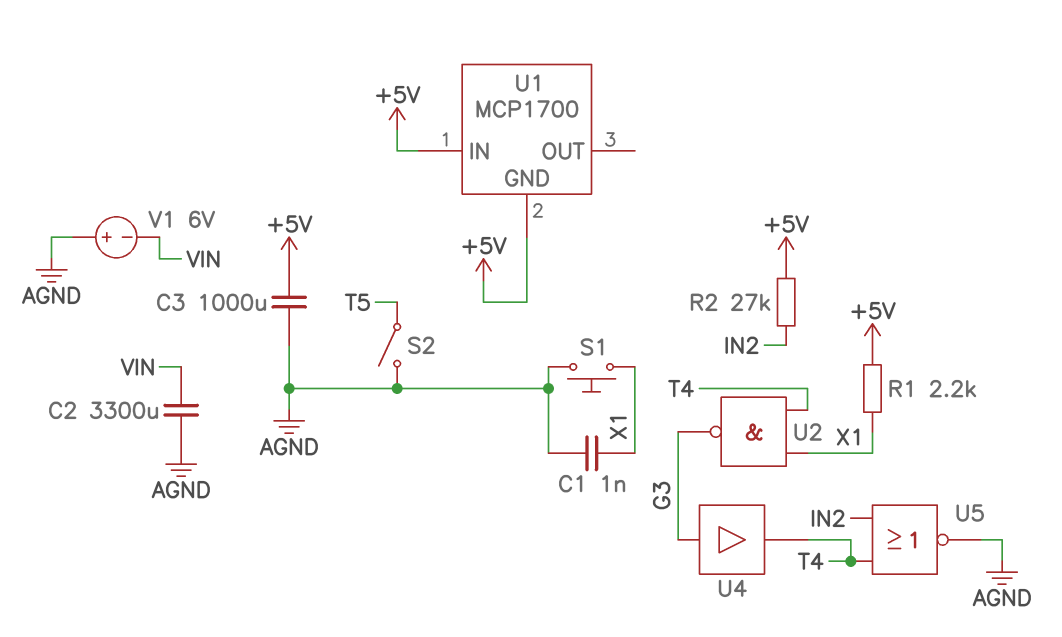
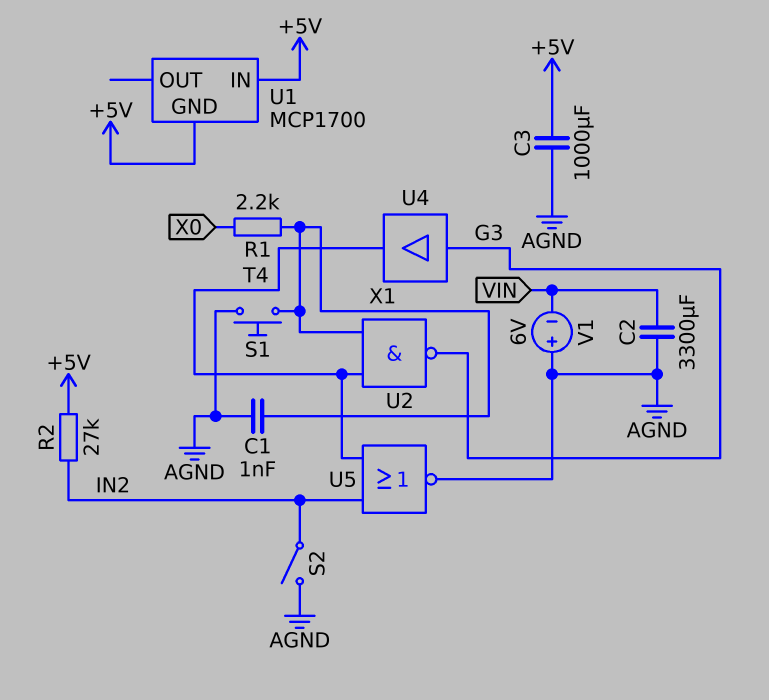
R1: 2.2k (+5V, X1) -> 2.2k (X0, X1)
S2: switch (AGND, T5) -> switch (AGND, IN2)

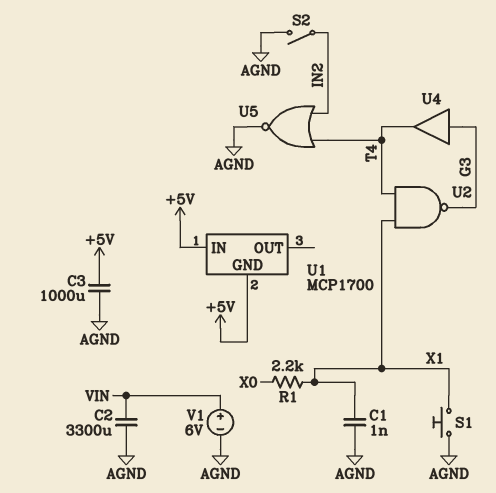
R2: 27k (+5V, IN2) -> none
V1: 6V (plus AGND, minus VIN) -> 6V (plus VIN, minus AGND)

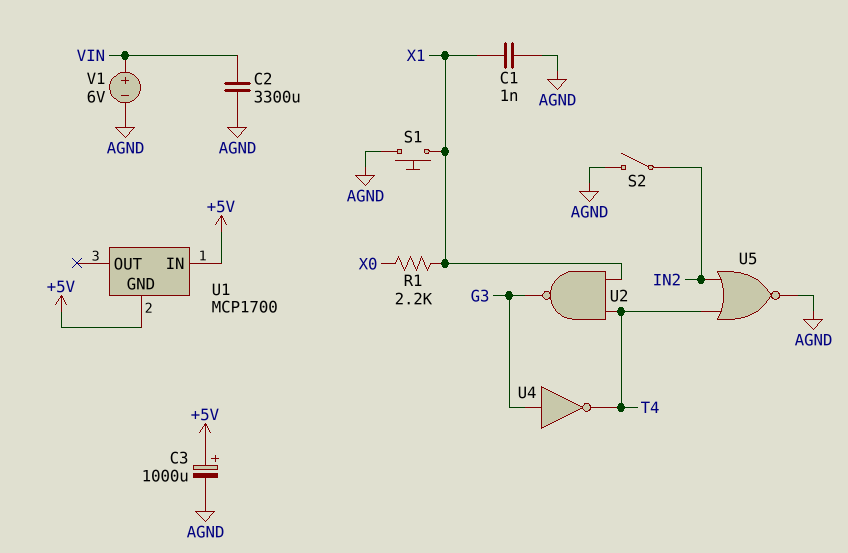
C3: 1000uF (+5V, AGND) -> 1000uF (plus +5V, minus AGND)
U4: buffer (in G3, out T4) -> NOT (in G3, out T4)

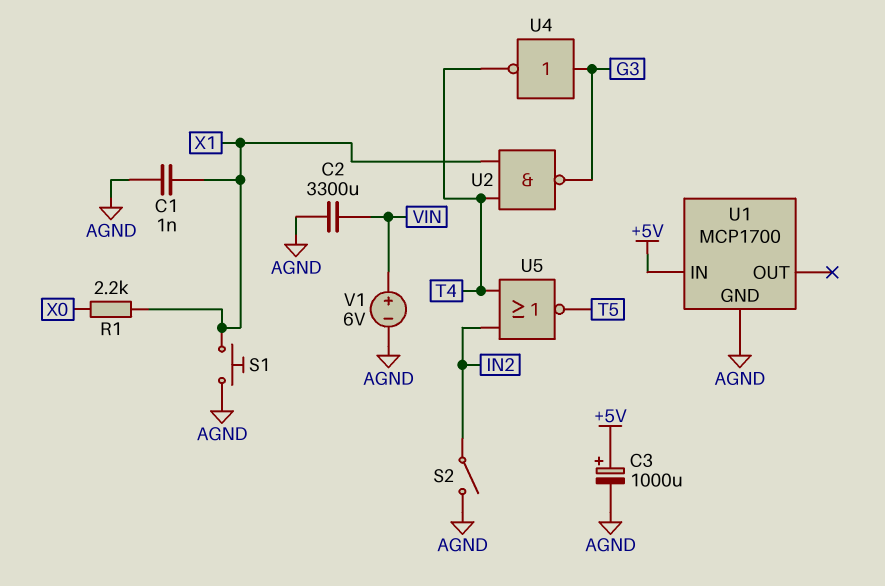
U1 pin GND: +5V -> AGND
U5: NOR (in IN2, in T4, out AGND) -> NOR (in IN2, in T4, out T5)

